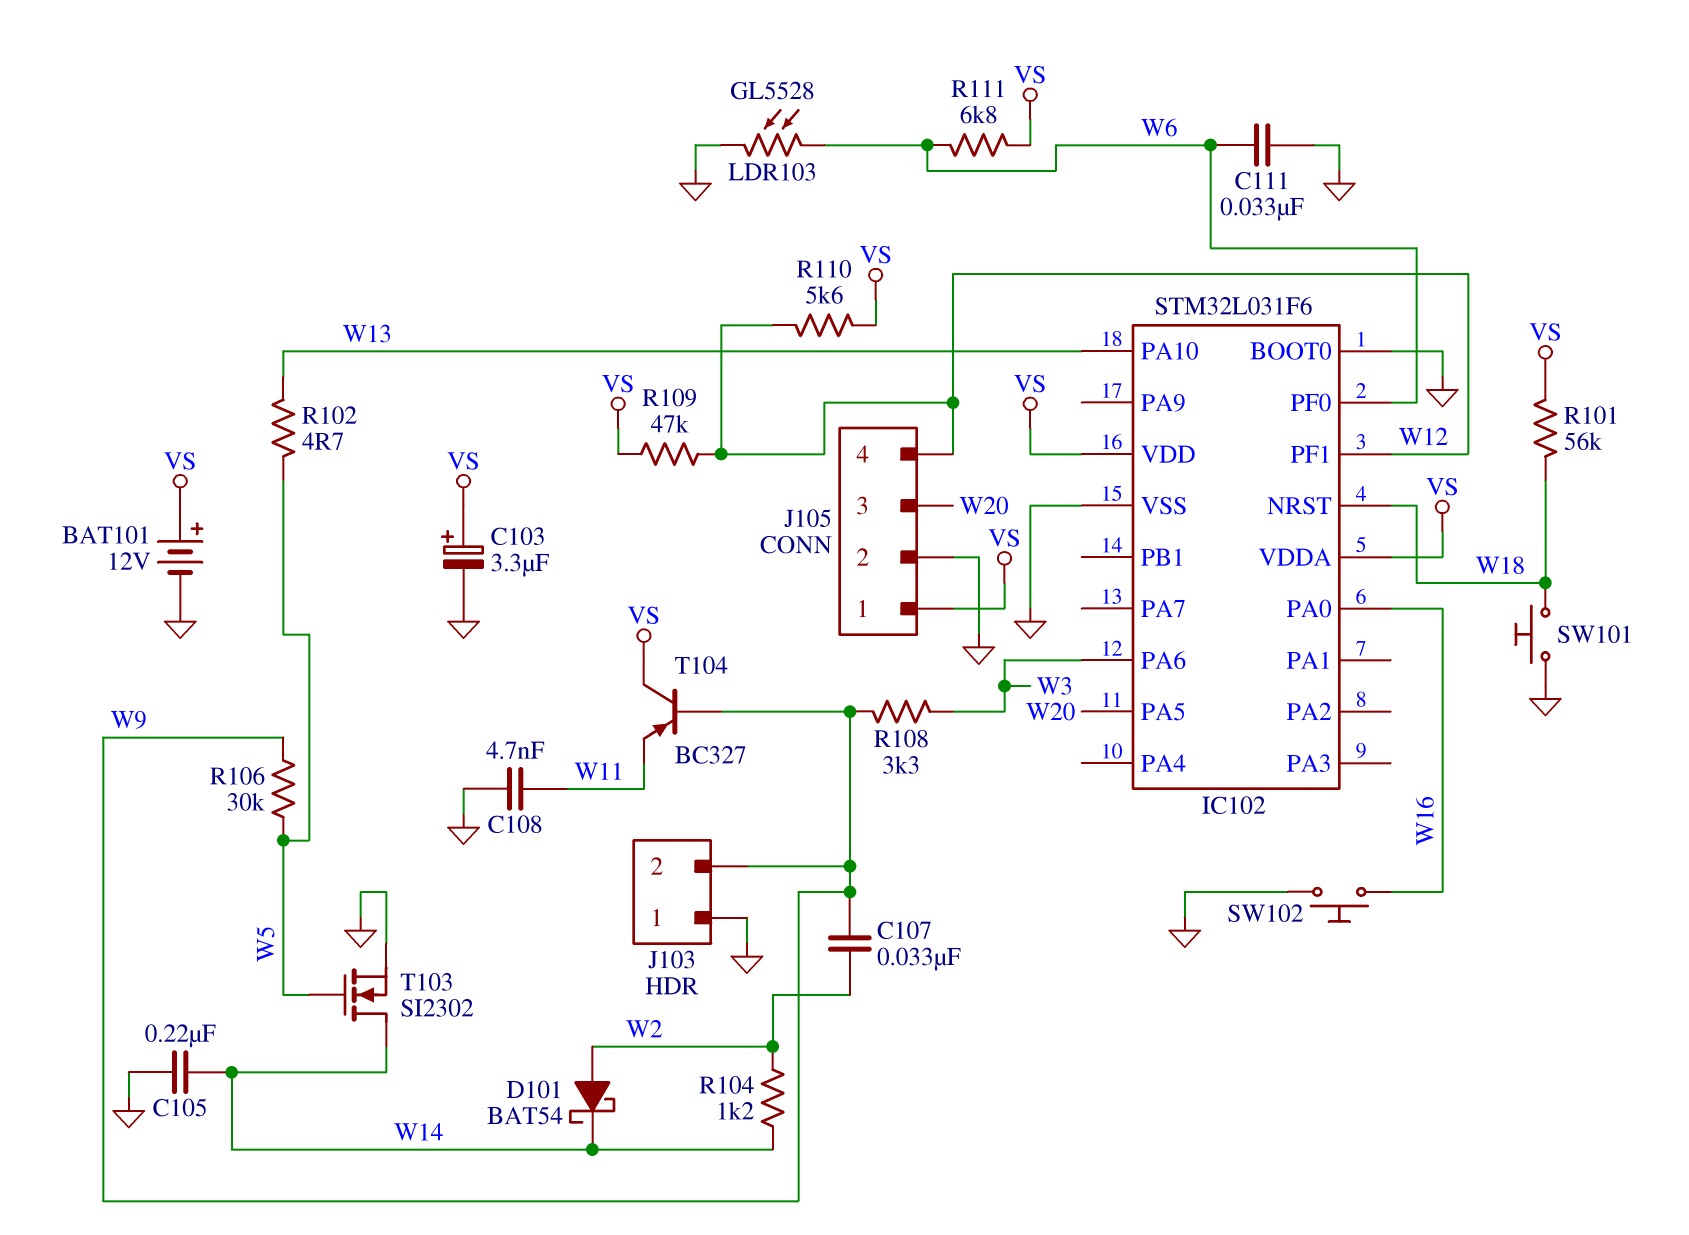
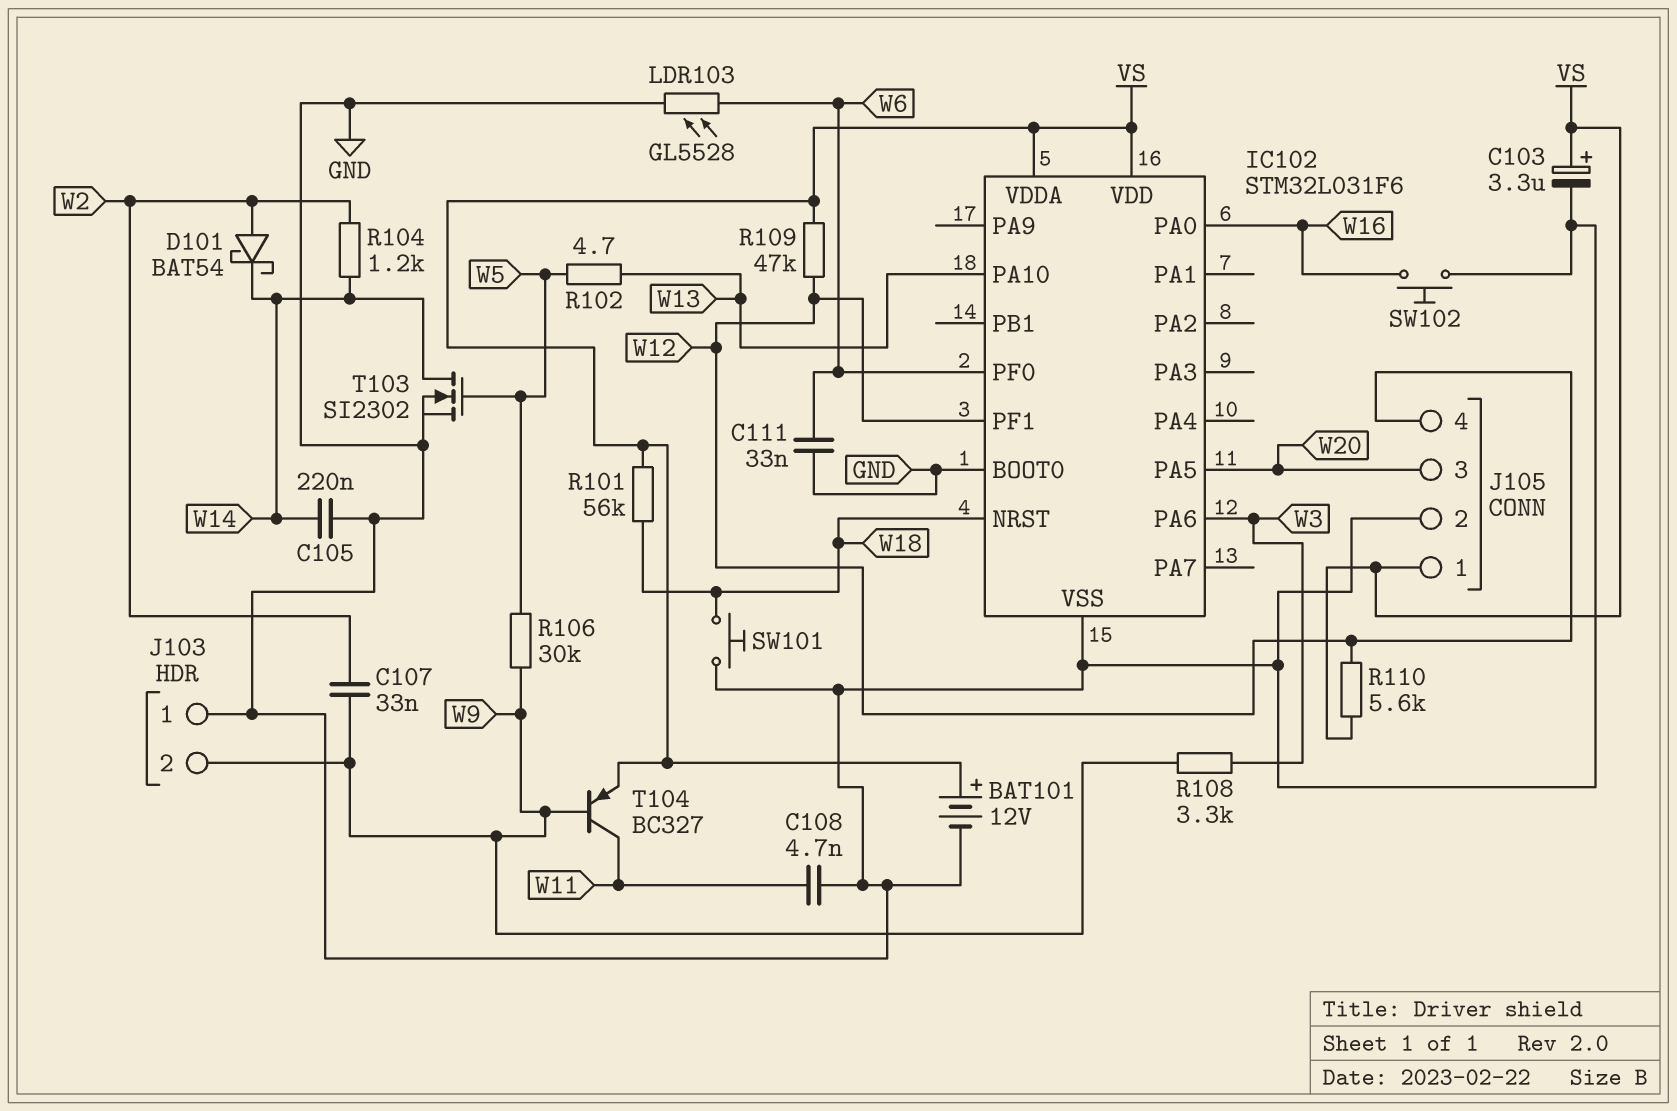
R111: 6.8k (VS, W6) -> none
T104: PNP BC327 (B W9, C VS, E W11) -> PNP BC327 (B W9, C W11, E VS)

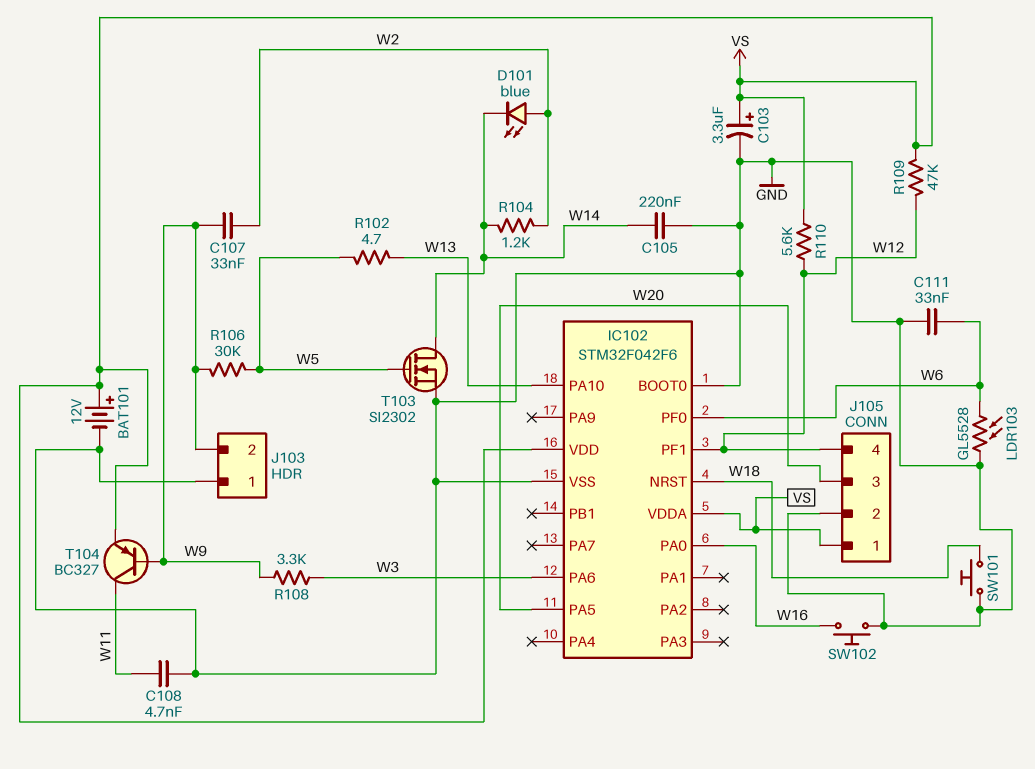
D101: schottky BAT54 (A W2, K W14) -> LED blue (A W2, K W14)
IC102: STM32L031F6 -> STM32F042F6
R101: 56k (VS, W18) -> none

